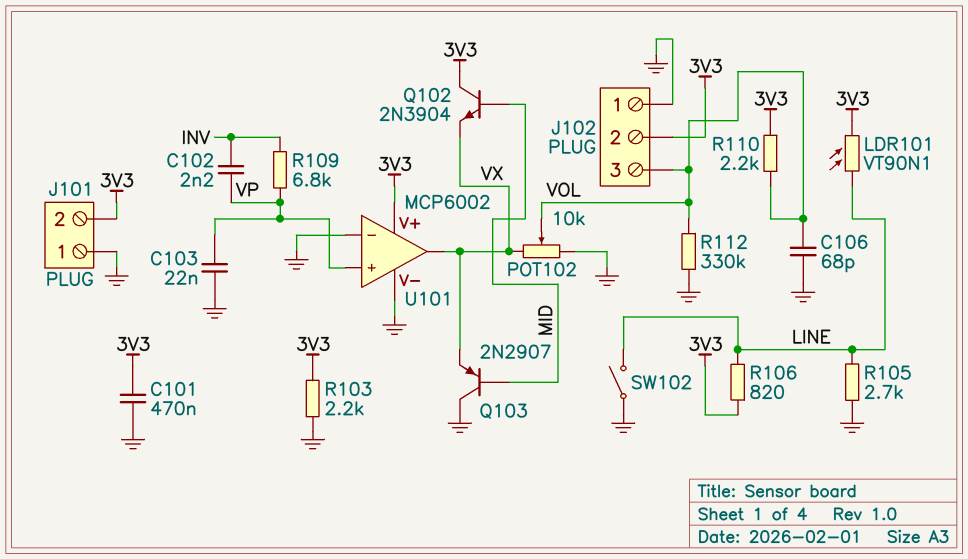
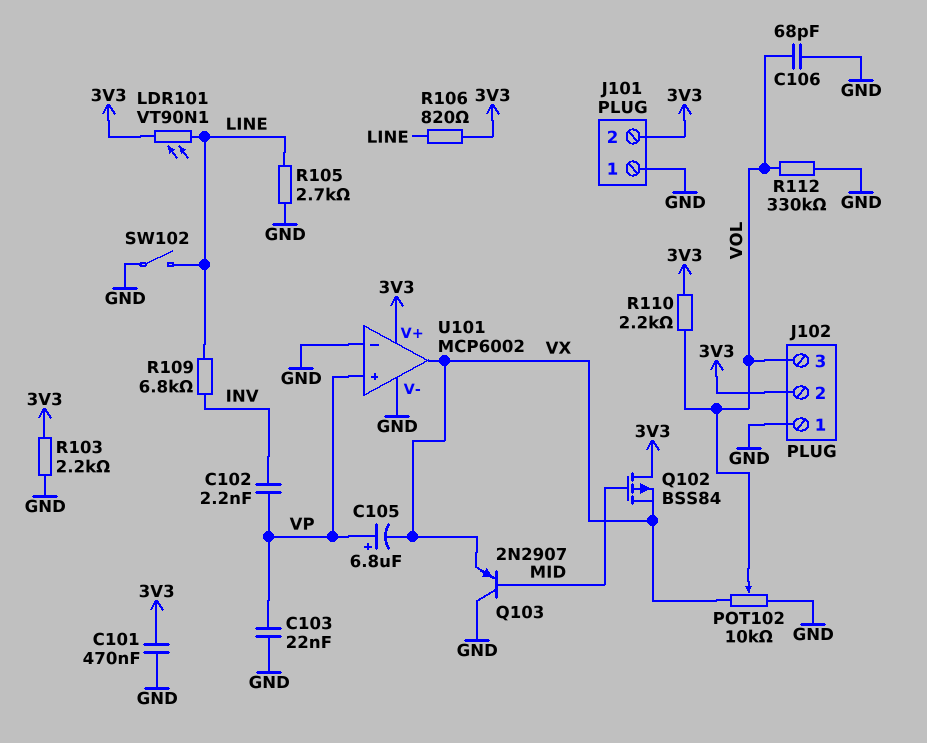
C105: none -> 6.8uF (plus VP, minus VX)
Q102: NPN 2N3904 (B MID, C 3V3, E VX) -> PMOS BSS84 (G MID, D 3V3, S VX)
R109: 6.8k (INV, VP) -> 6.8k (INV, LINE)

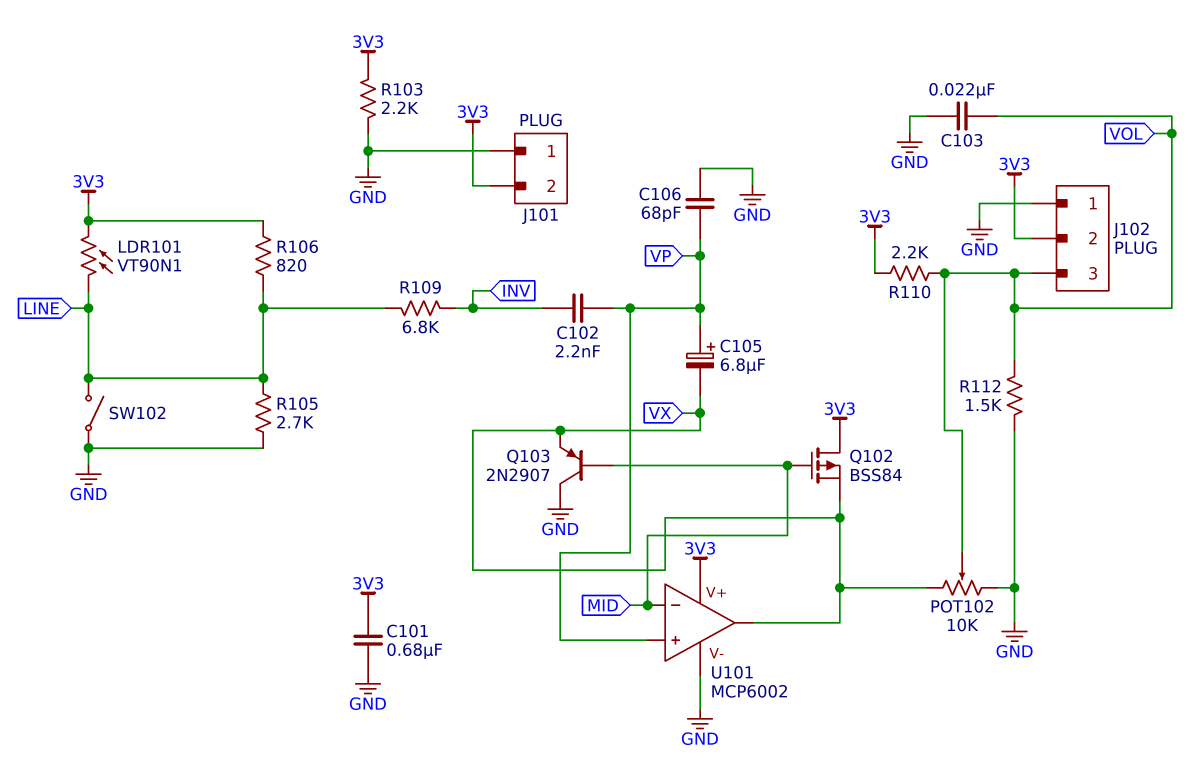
C101: 470nF (3V3, GND) -> 680nF (3V3, GND)
C103: 22nF (GND, VP) -> 22nF (GND, VOL)
C106: 68pF (GND, VOL) -> 68pF (GND, VP)
R112: 330k (GND, VOL) -> 1.5k (GND, VOL)
U101 pin in-: GND -> MID

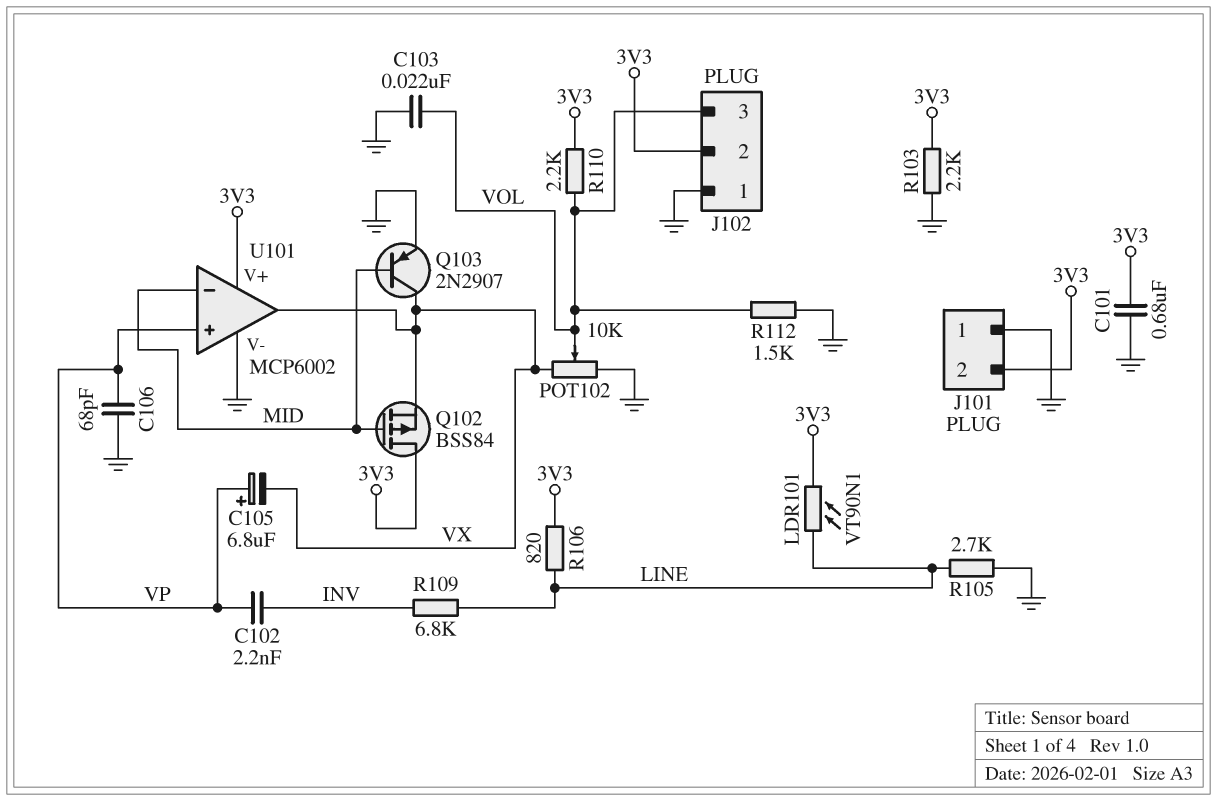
Q103: PNP 2N2907 (B MID, C GND, E VX) -> PNP 2N2907 (B MID, C VX, E GND)
SW102: switch (GND, LINE) -> none

